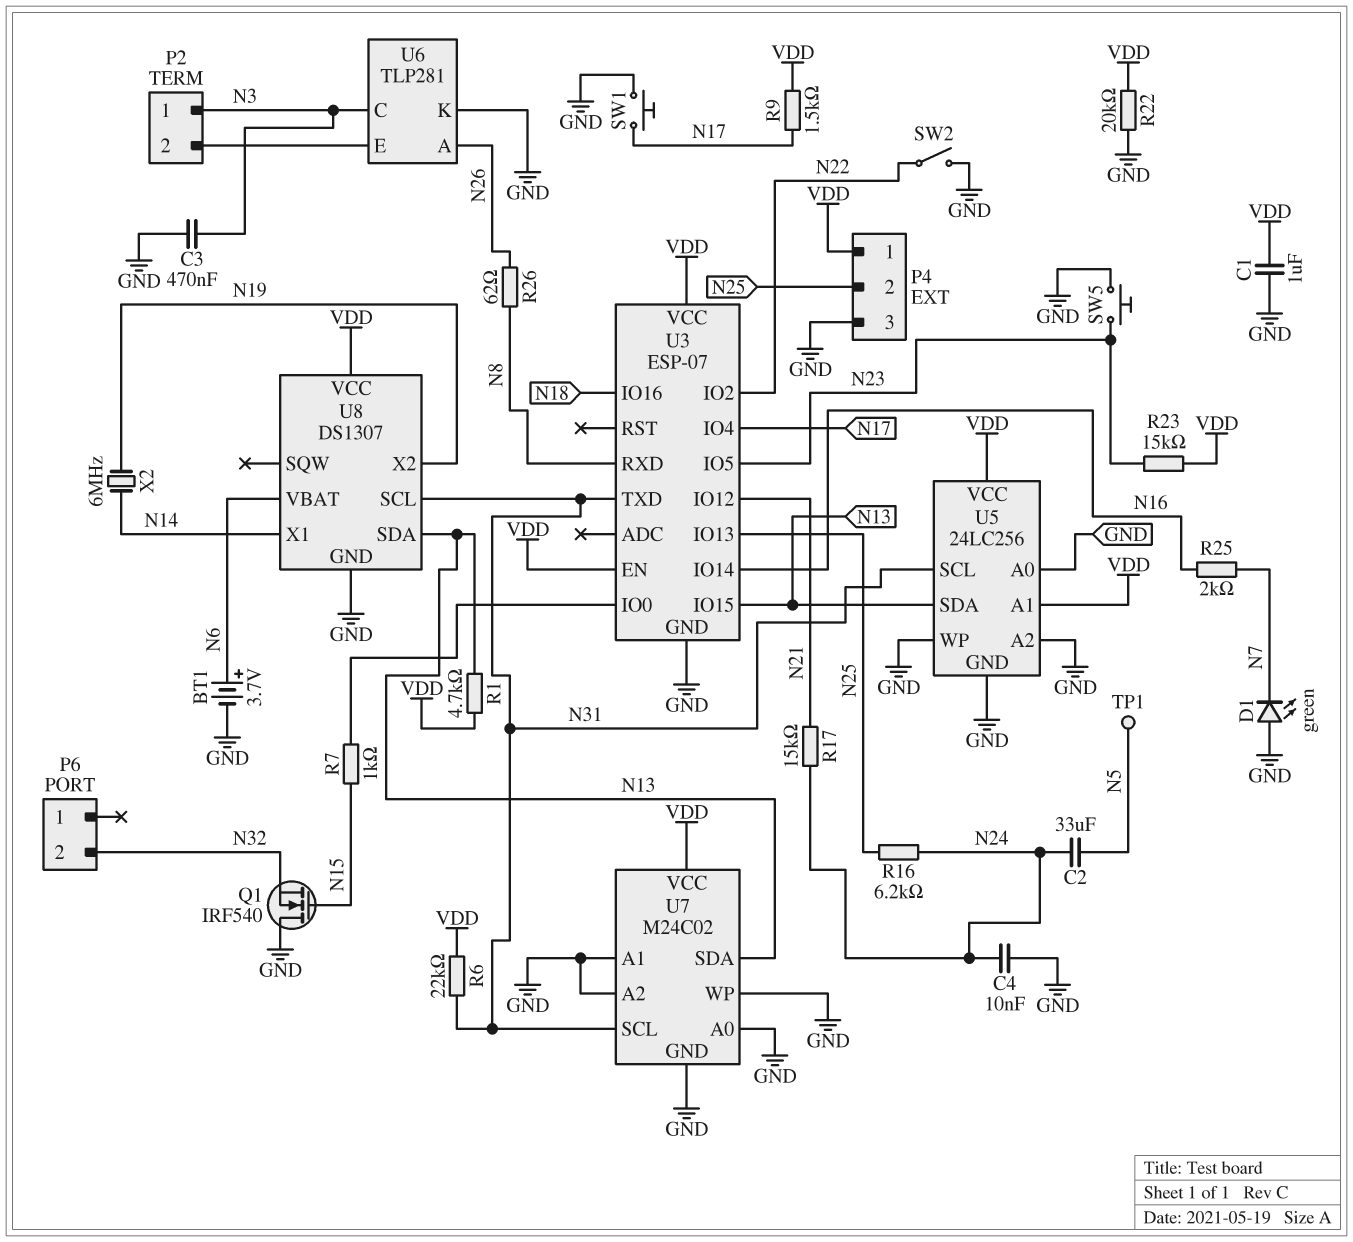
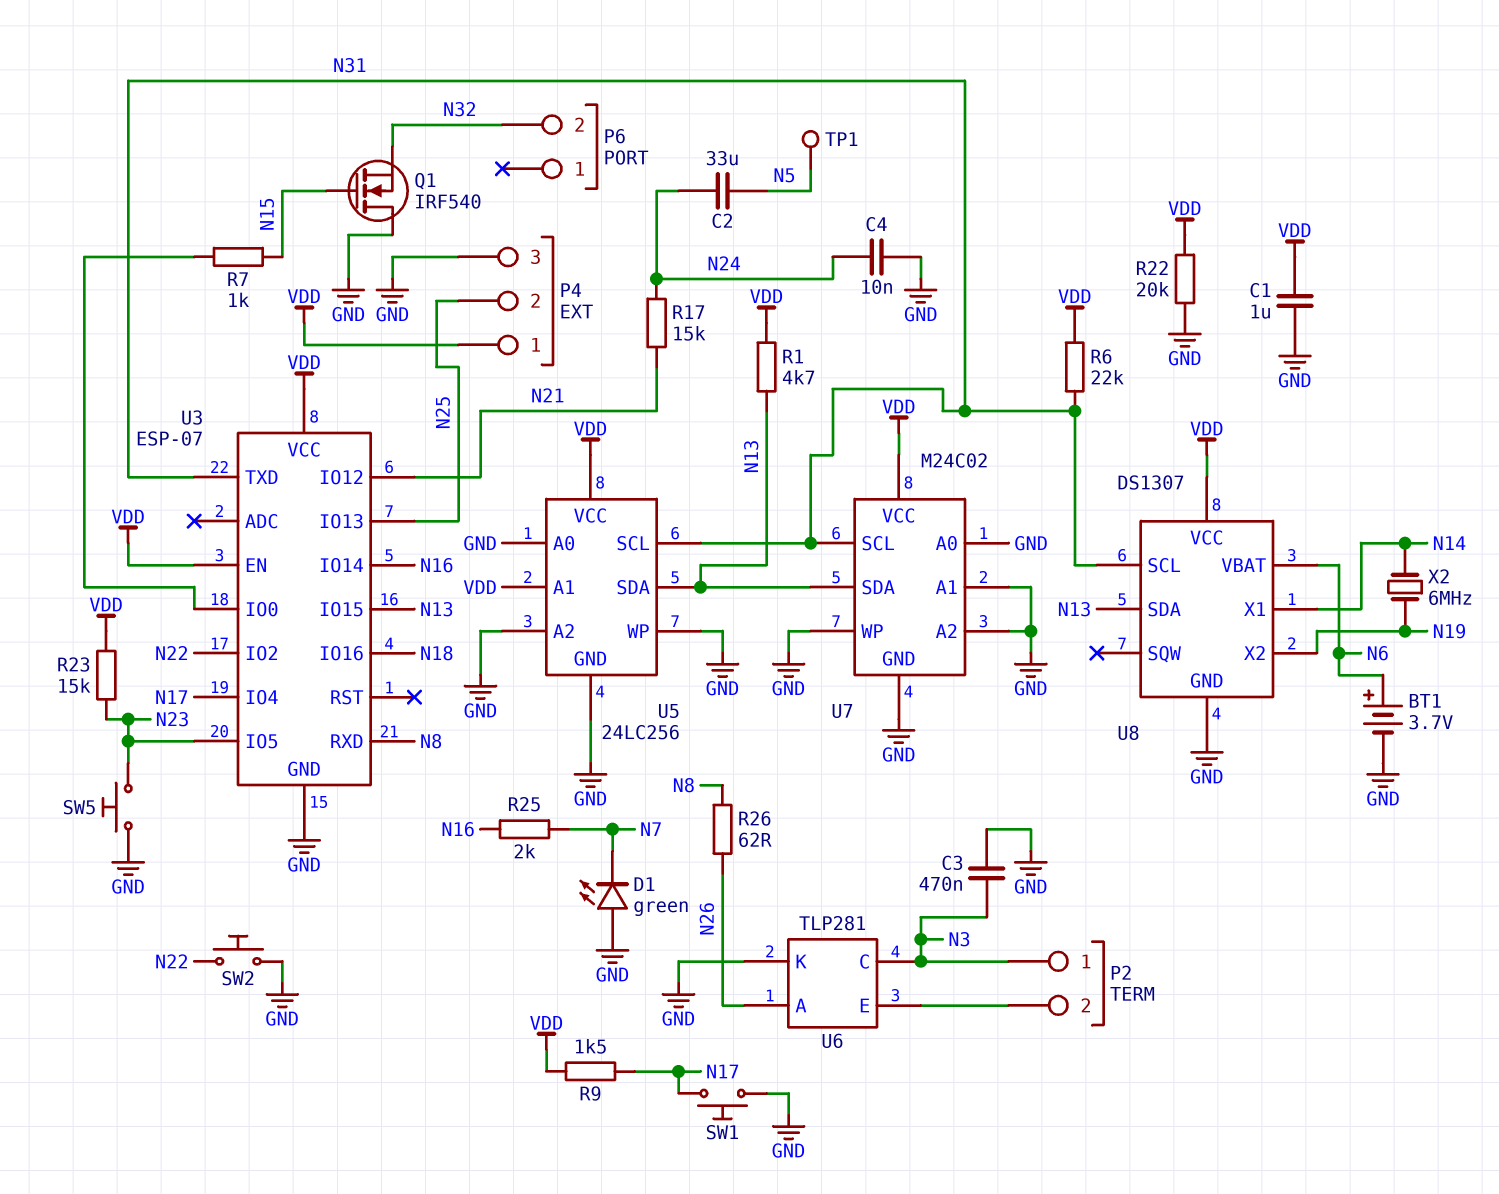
R16: 6.2k (N24, N25) -> none
SW2: switch (GND, N22) -> button (GND, N22)

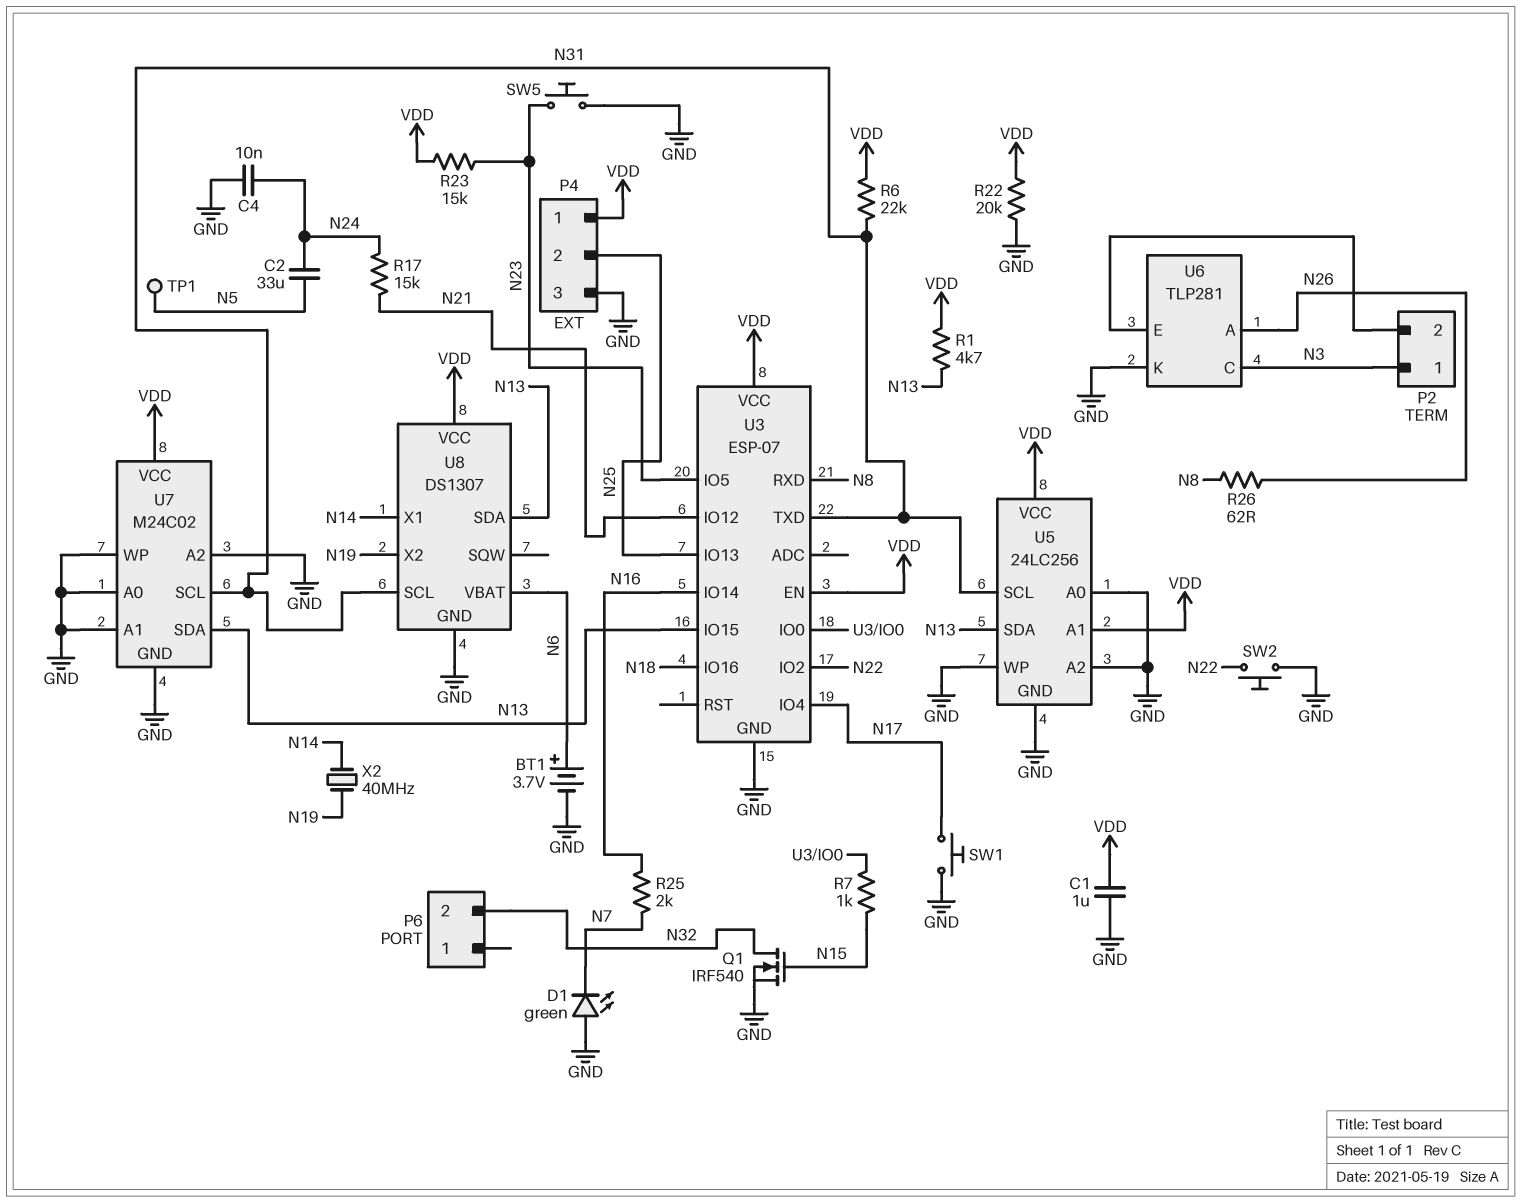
C3: 470nF (GND, N3) -> none
Q1: NMOS IRF540 (G N15, D GND, S N32) -> NMOS IRF540 (G N15, D N32, S GND)
R9: 1.5k (N17, VDD) -> none
X2: 6MHz (N14, N19) -> 40MHz (N14, N19)

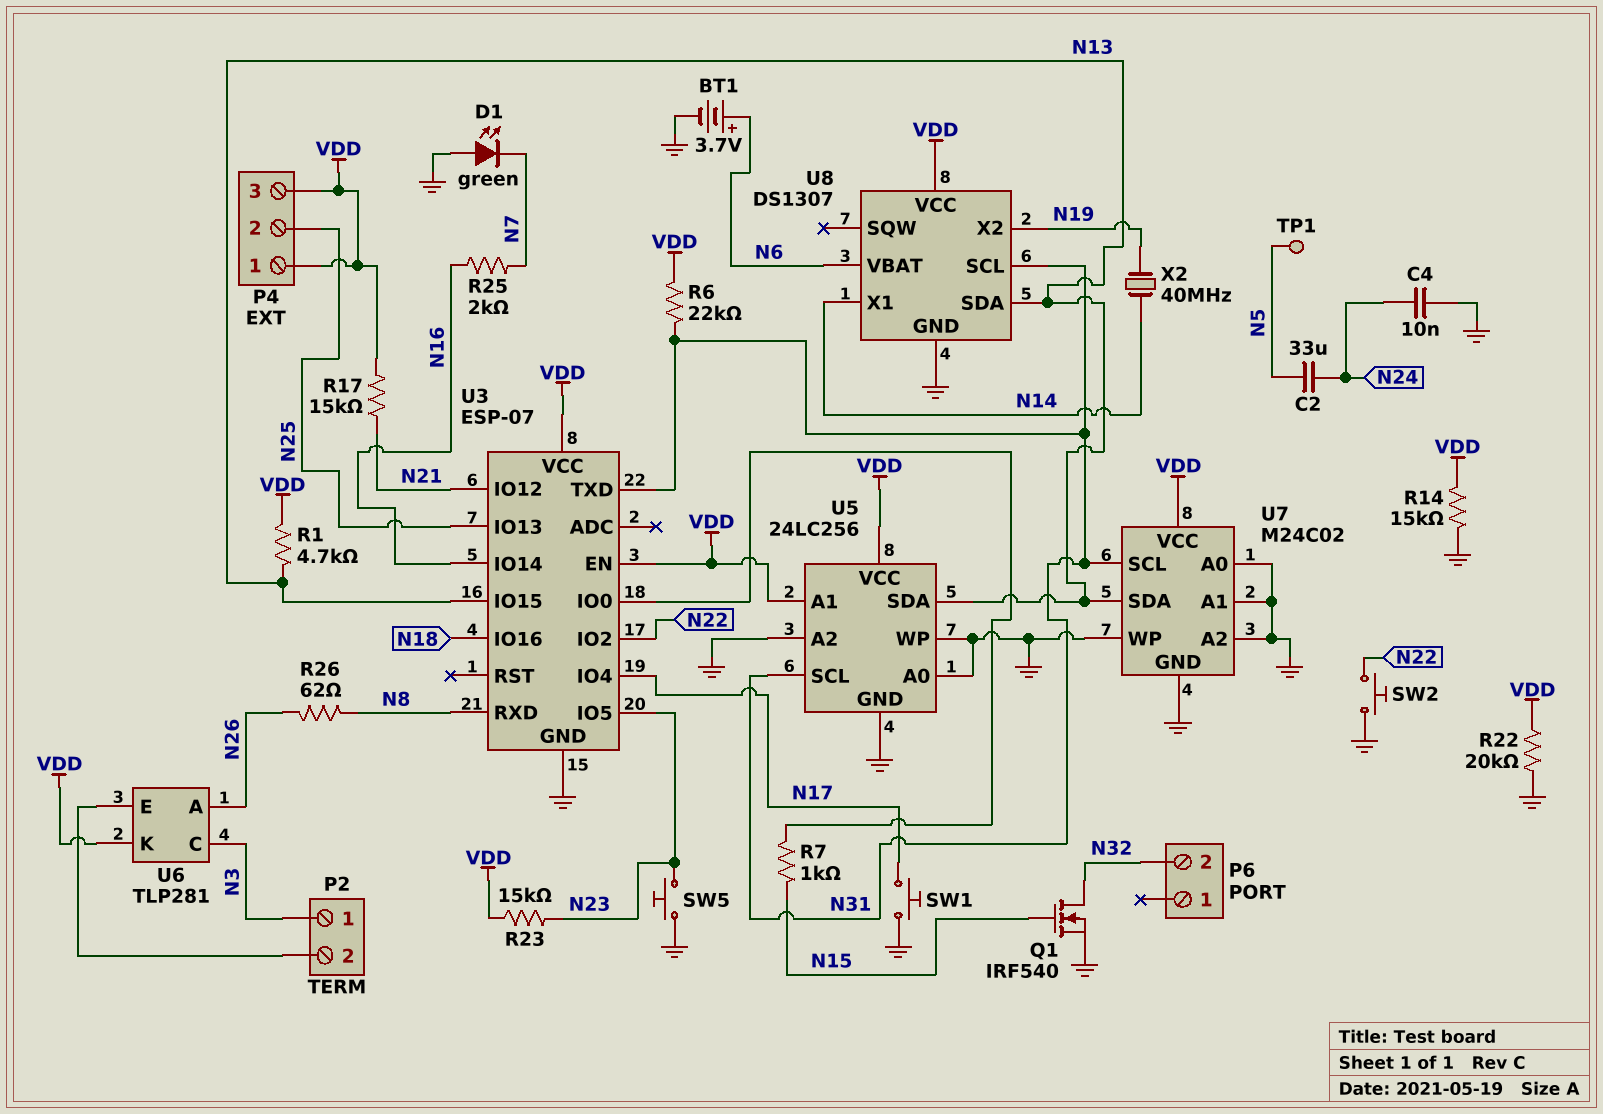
C1: 1uF (GND, VDD) -> none
P4 pin 3: GND -> VDD
R14: none -> 15k (GND, VDD)
R17: 15k (N21, N24) -> 15k (N21, VDD)
U6 pin K: GND -> VDD

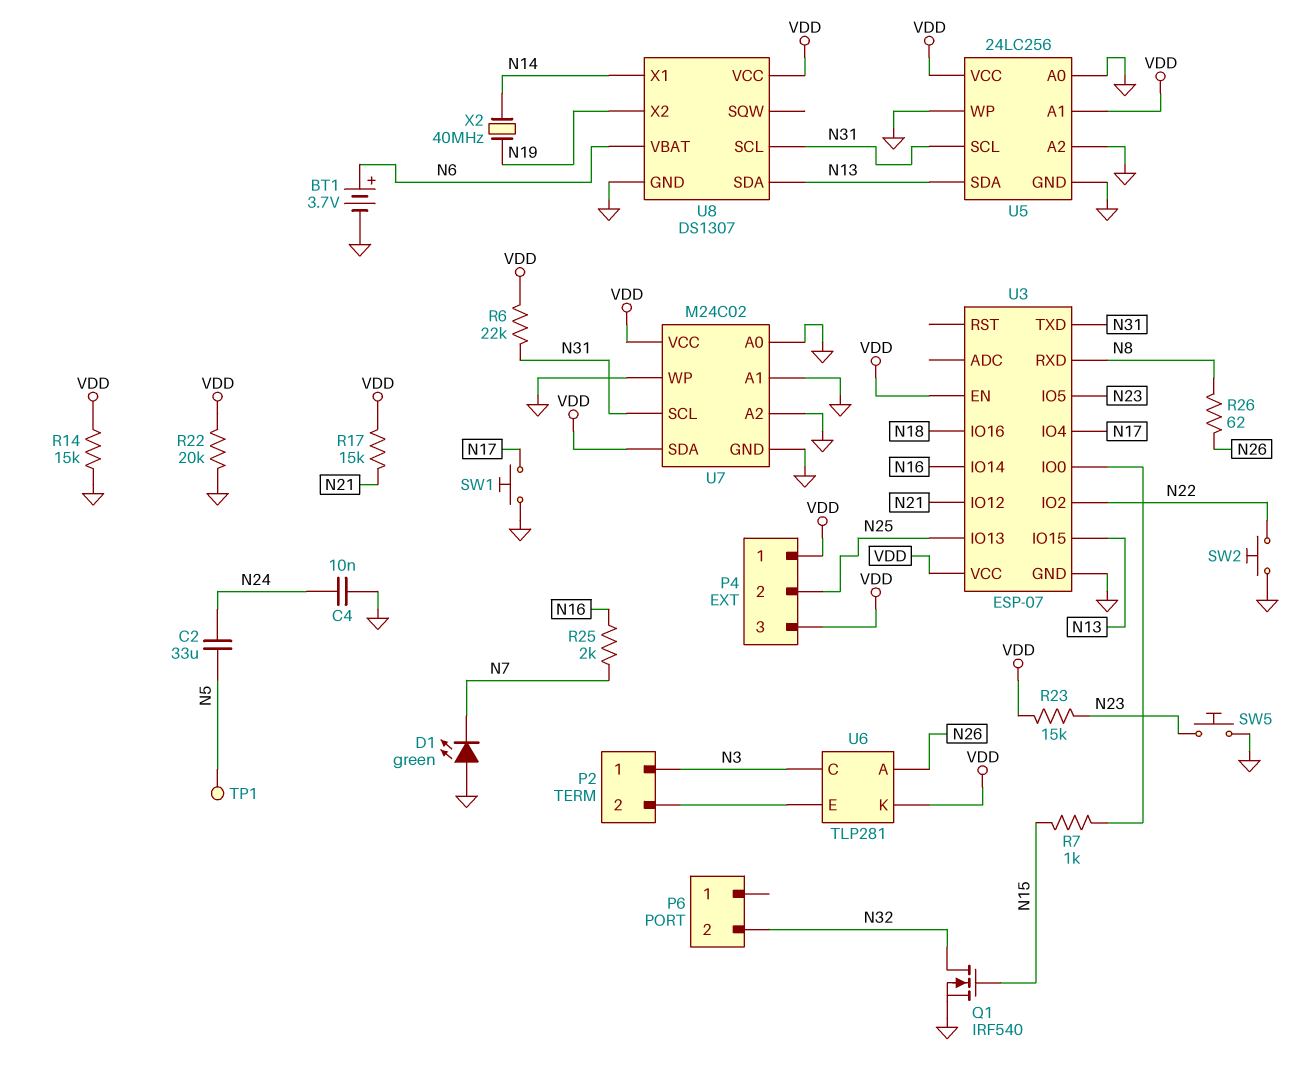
R1: 4.7k (N13, VDD) -> none
U7 pin SDA: N13 -> VDD

